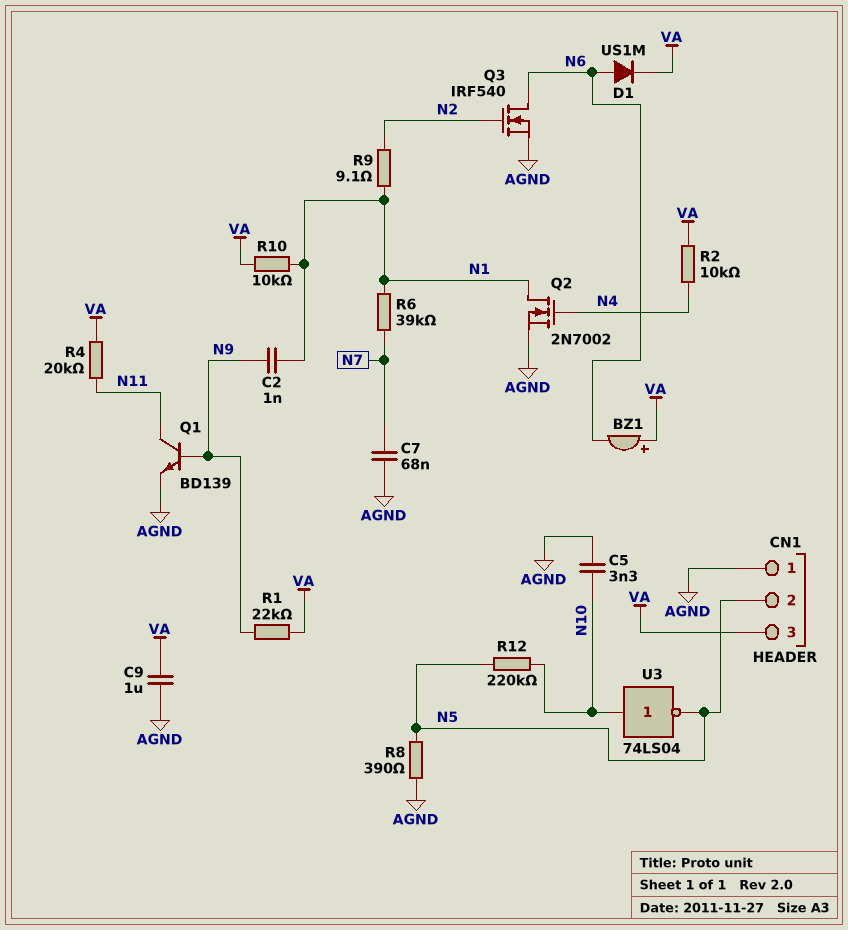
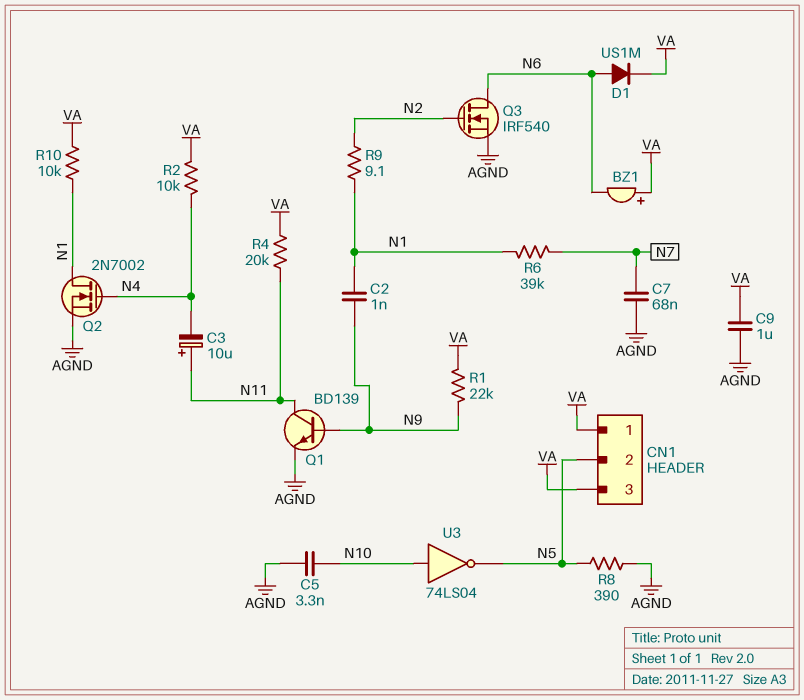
C3: none -> 10uF (plus N11, minus N4)
CN1 pin 1: AGND -> VA
R12: 220k (N5, N10) -> none

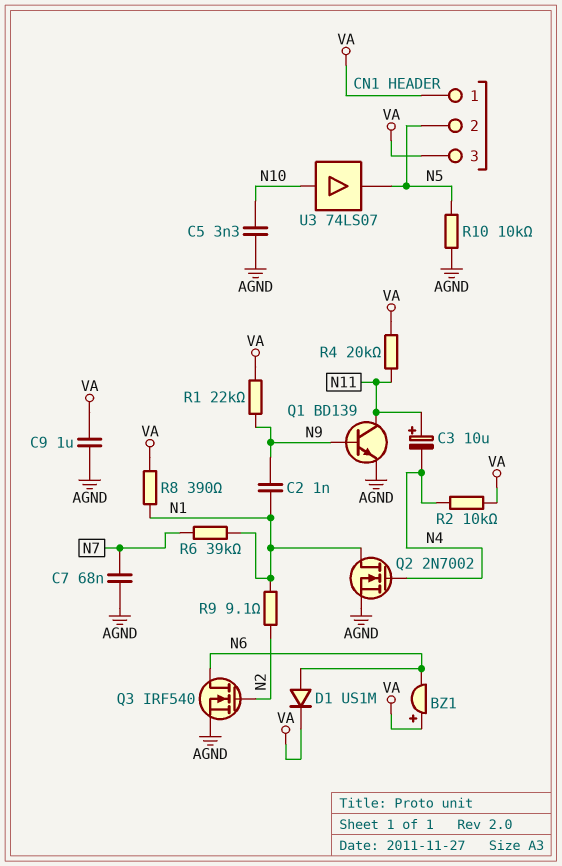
R8: 390 (AGND, N5) -> 390 (N1, VA)
R10: 10k (N1, VA) -> 10k (AGND, N5)
U3: NOT 74LS04 (in N10, out N5) -> buffer 74LS07 (in N10, out N5)

